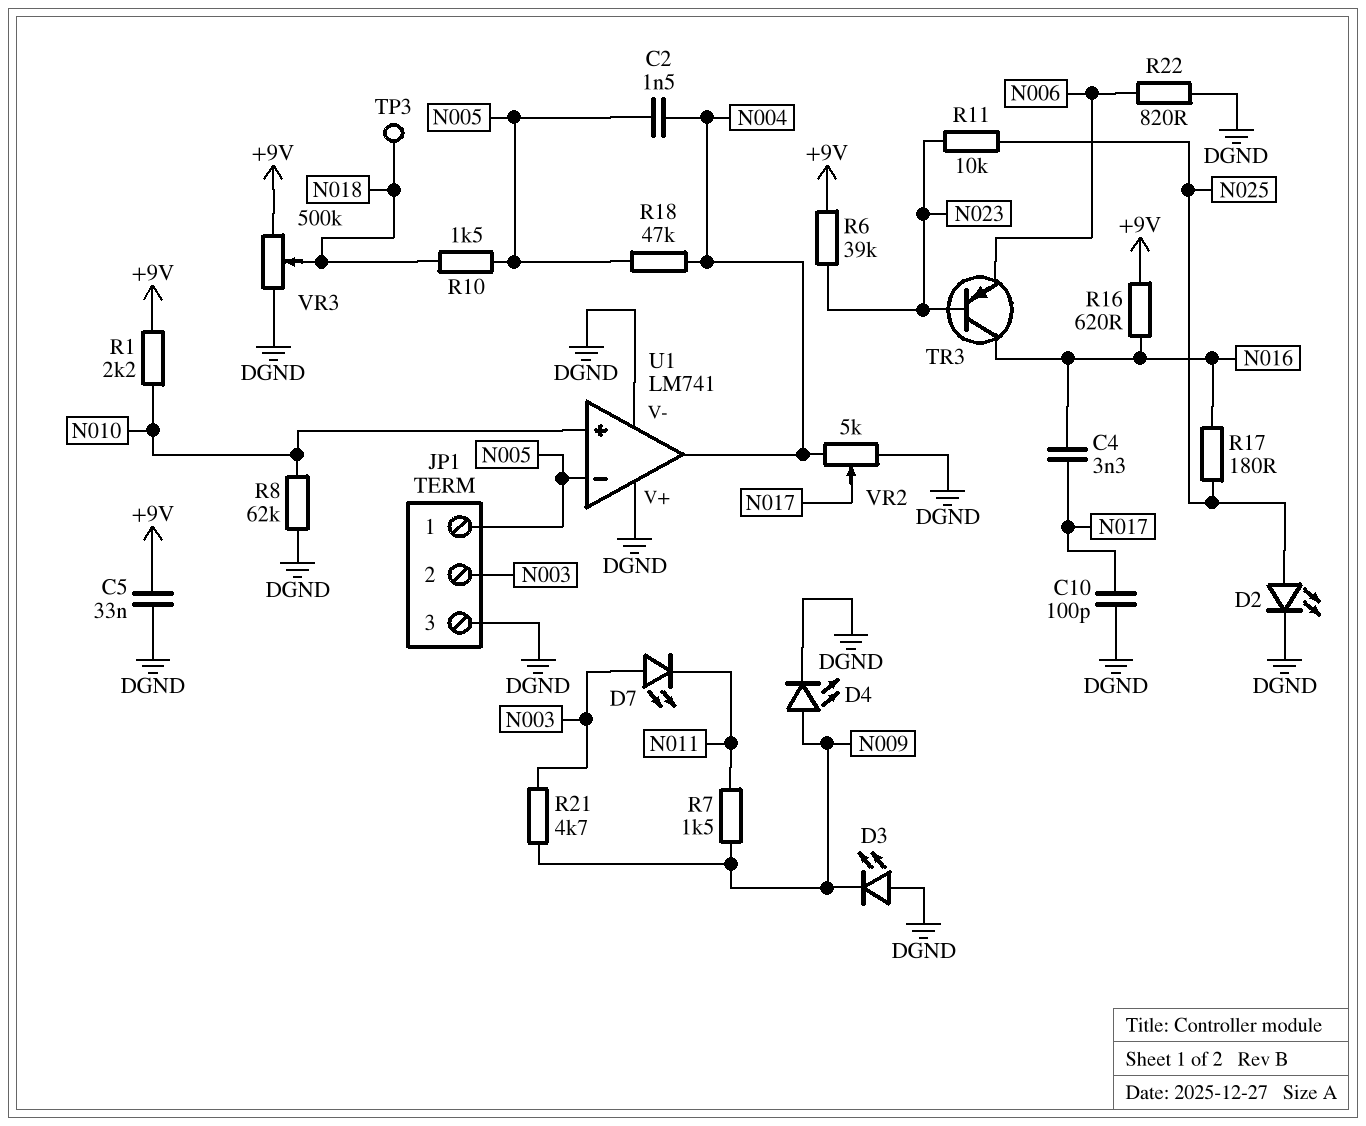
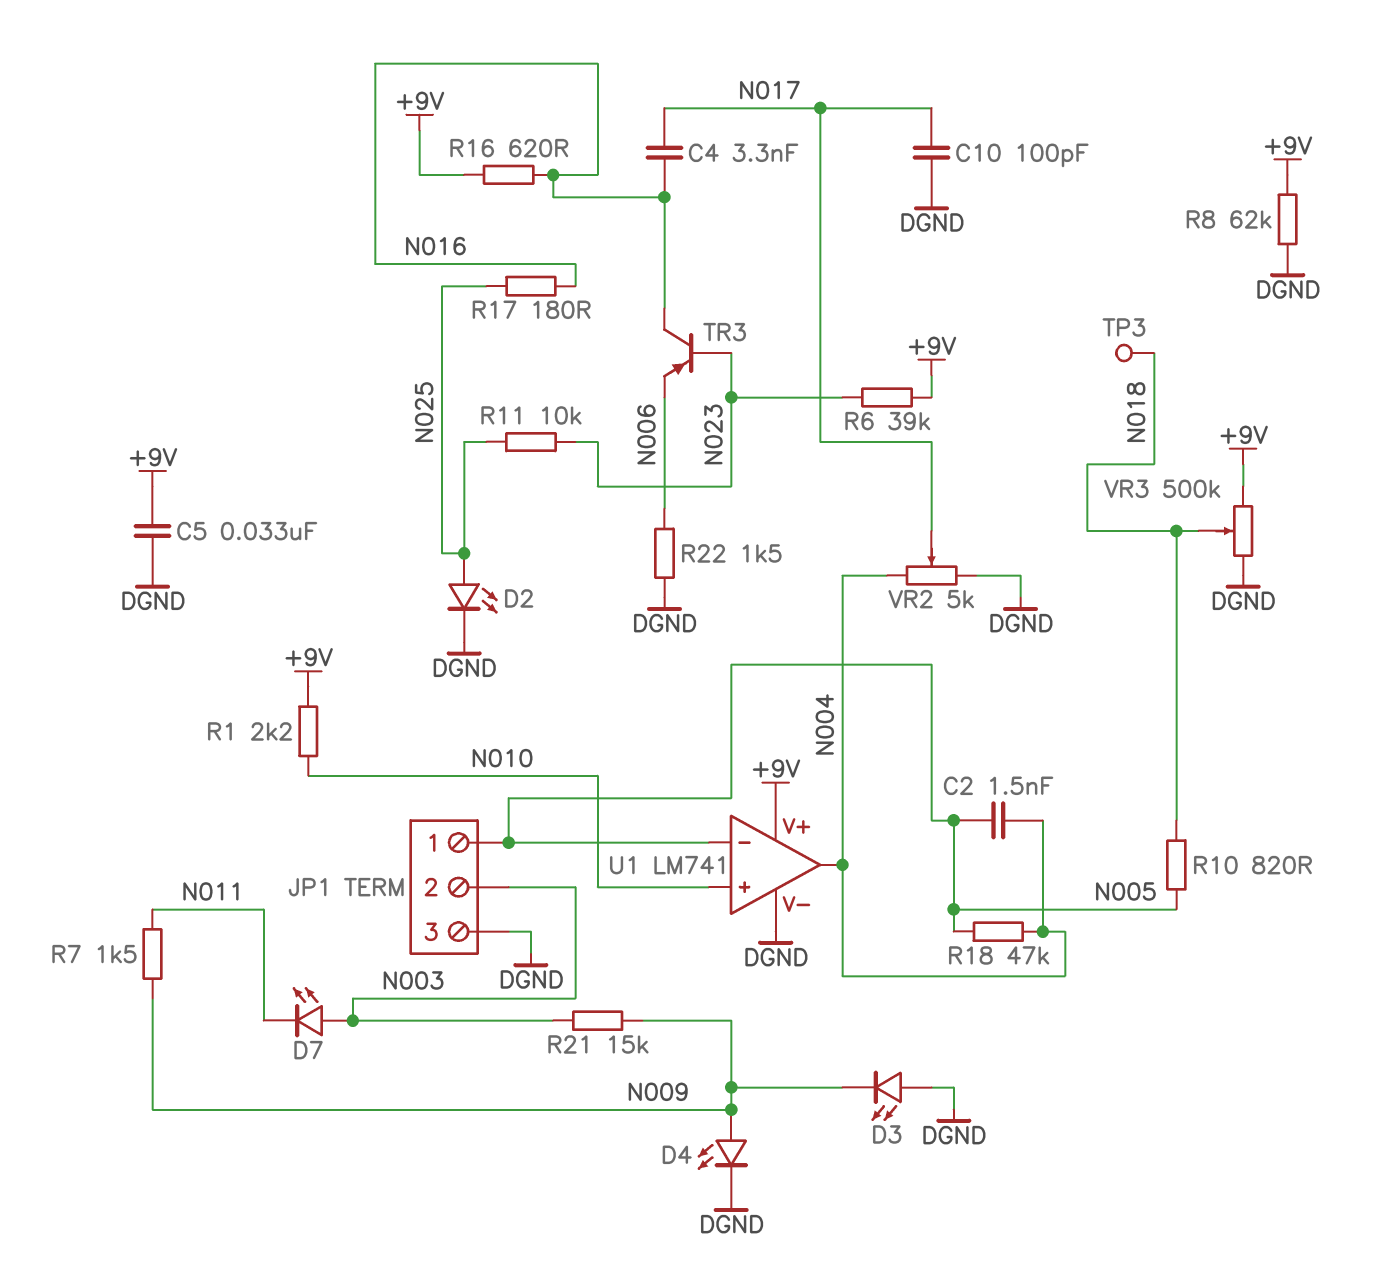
R8: 62k (DGND, N010) -> 62k (+9V, DGND)
R10: 1.5k (N005, N018) -> 820 (N005, N018)
R21: 4.7k (N003, N009) -> 15k (N003, N009)
R22: 820 (DGND, N006) -> 1.5k (DGND, N006)
U1 pin V+: DGND -> +9V

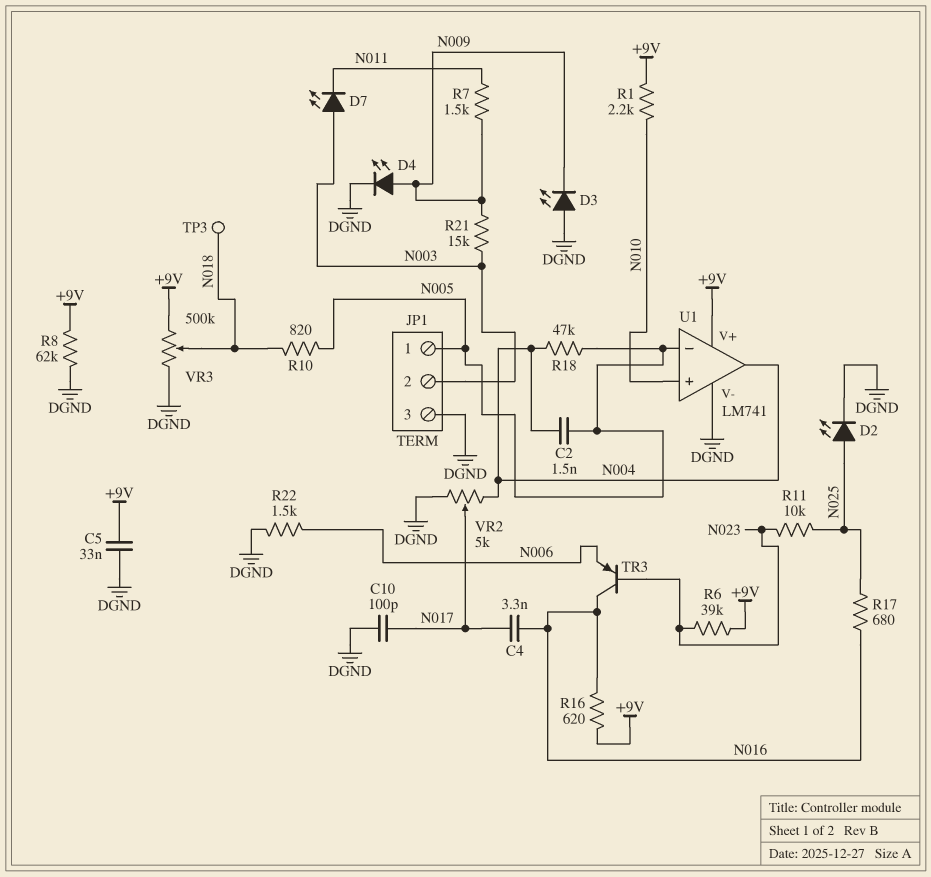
R17: 180 (N016, N025) -> 680 (N016, N025)

